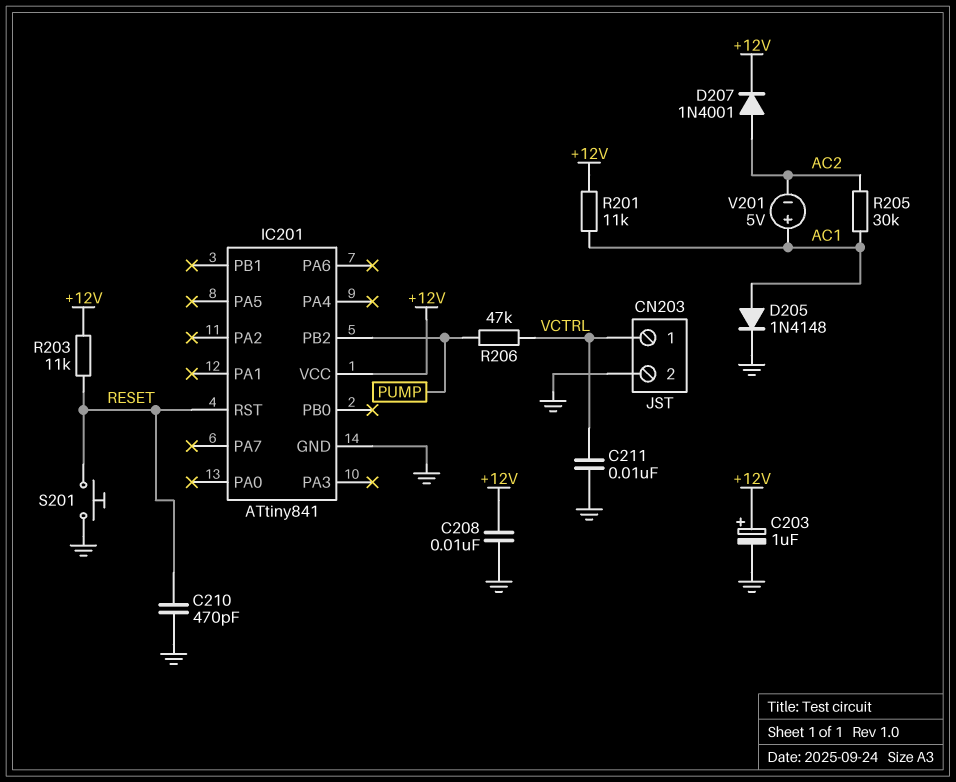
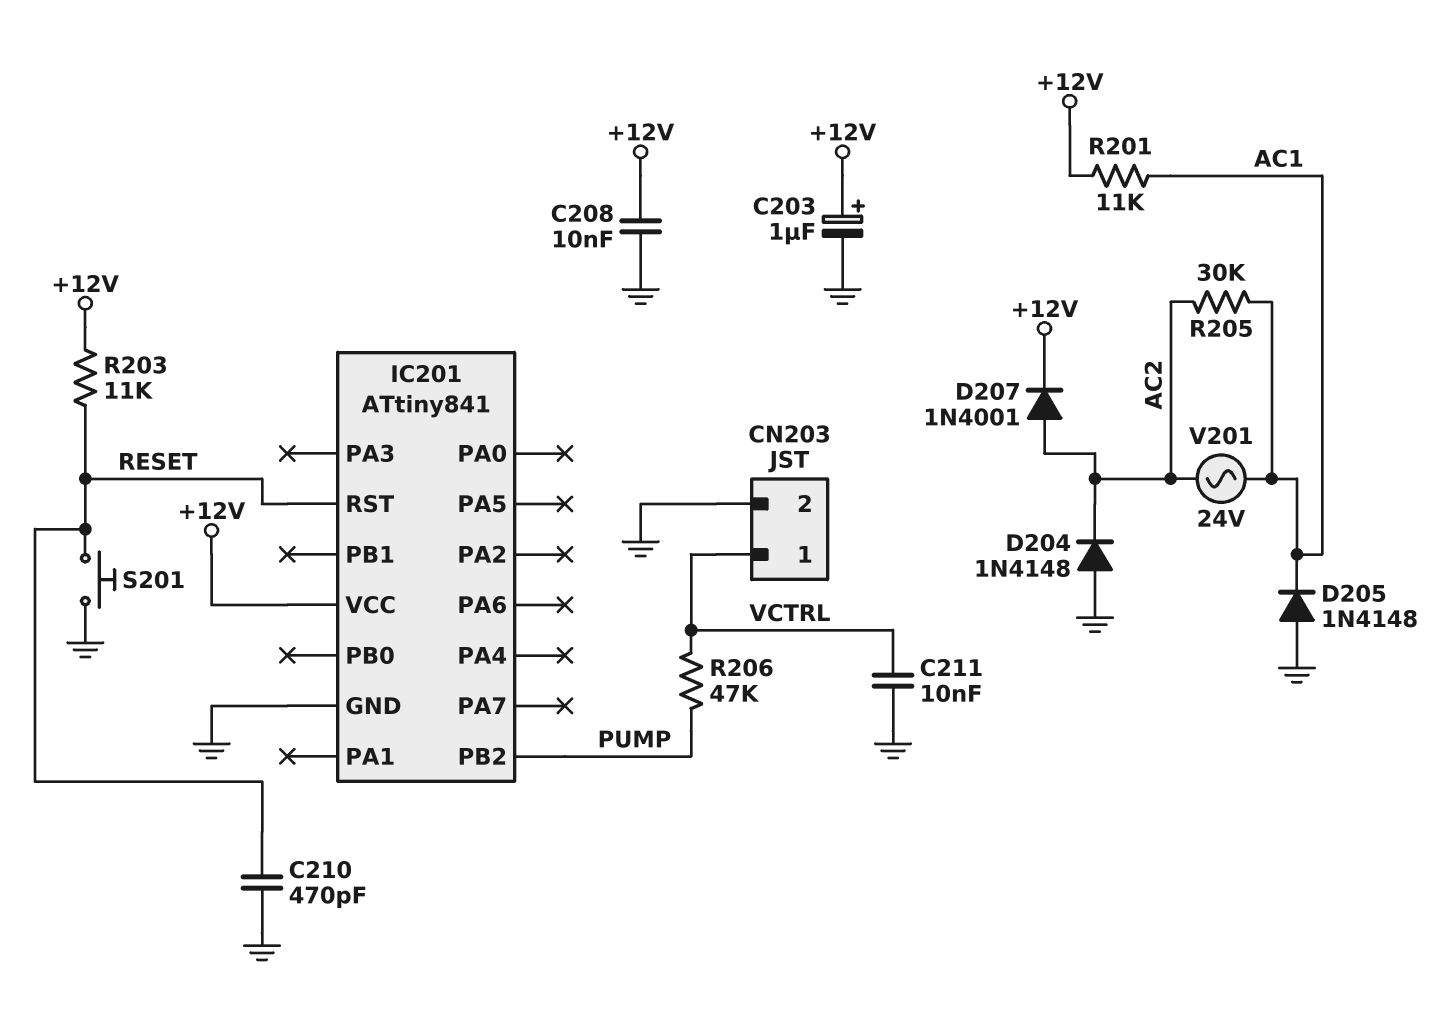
D204: none -> diode 1N4148 (A GND, K AC2)
D205: diode 1N4148 (A AC1, K GND) -> diode 1N4148 (A GND, K AC1)
V201: 5V (plus AC1, minus AC2) -> AC 24V (AC1, AC2)

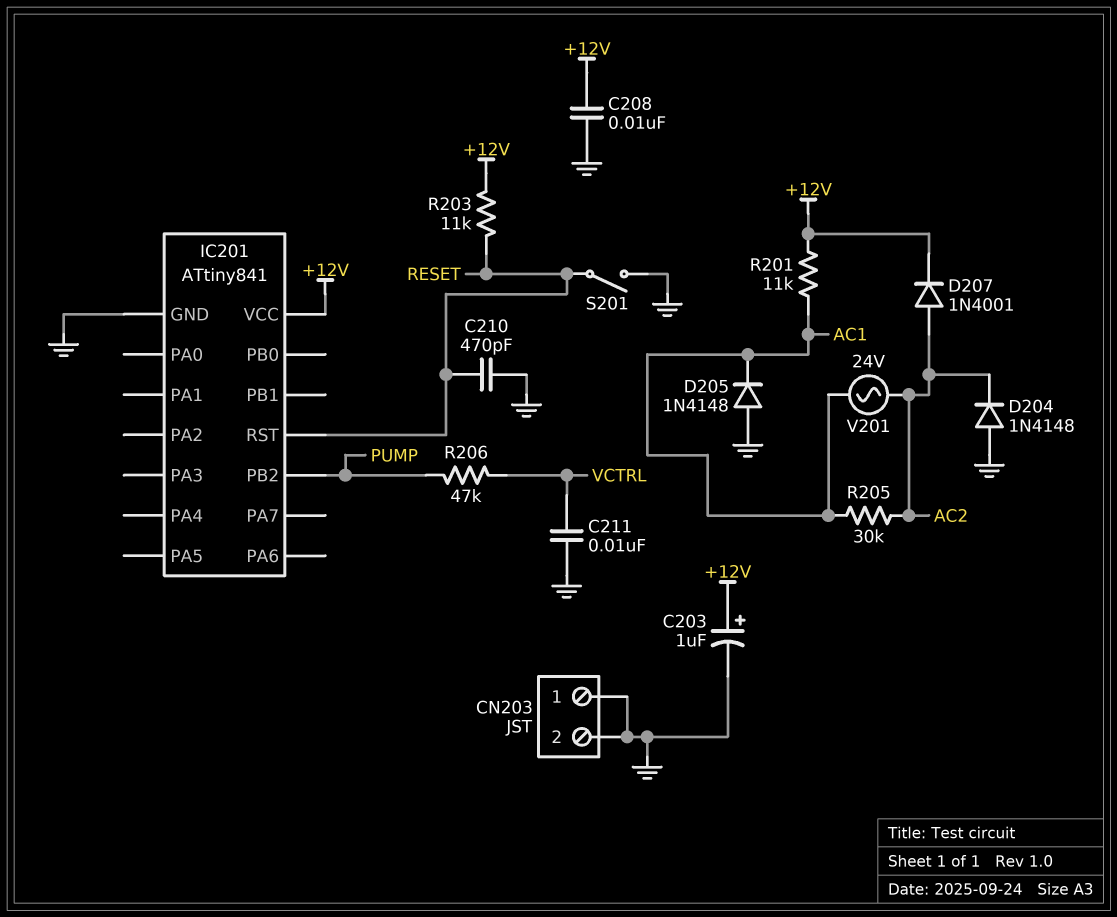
CN203 pin 1: VCTRL -> GND
S201: button (GND, RESET) -> switch (GND, RESET)

